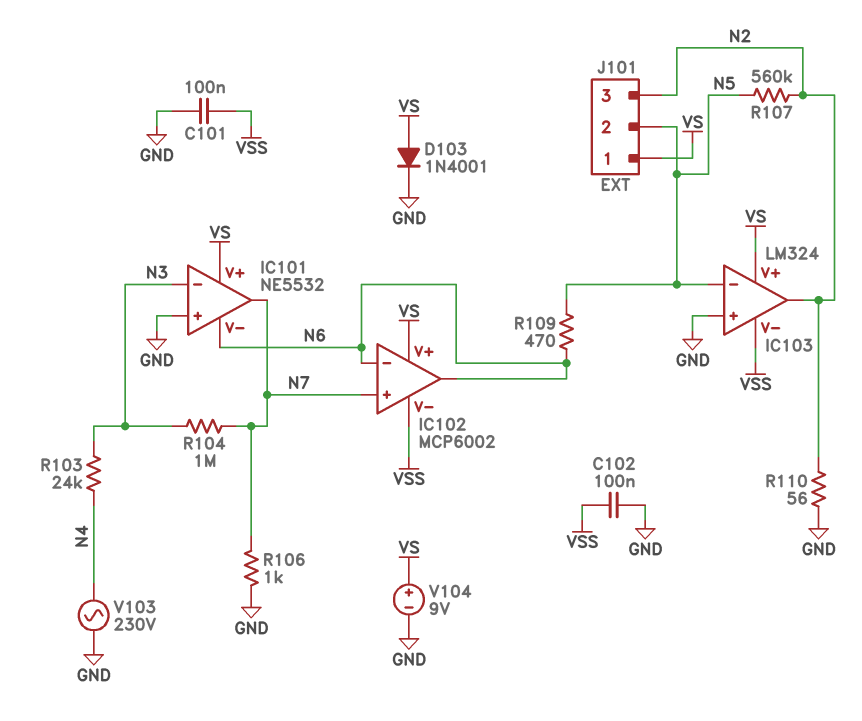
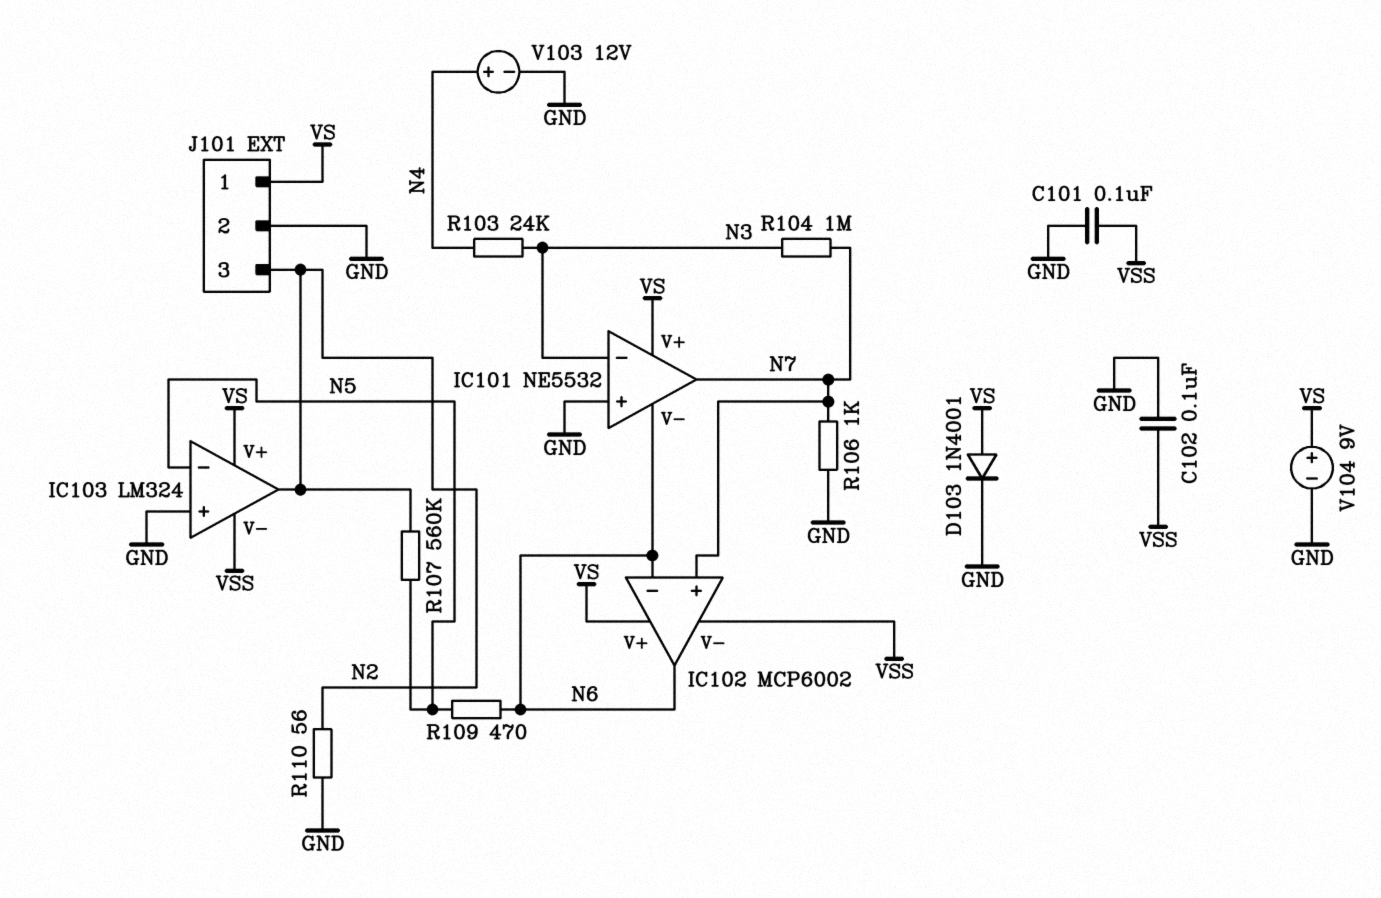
J101 pin 2: N5 -> GND
V103: AC 230V (GND, N4) -> 12V (plus N4, minus GND)

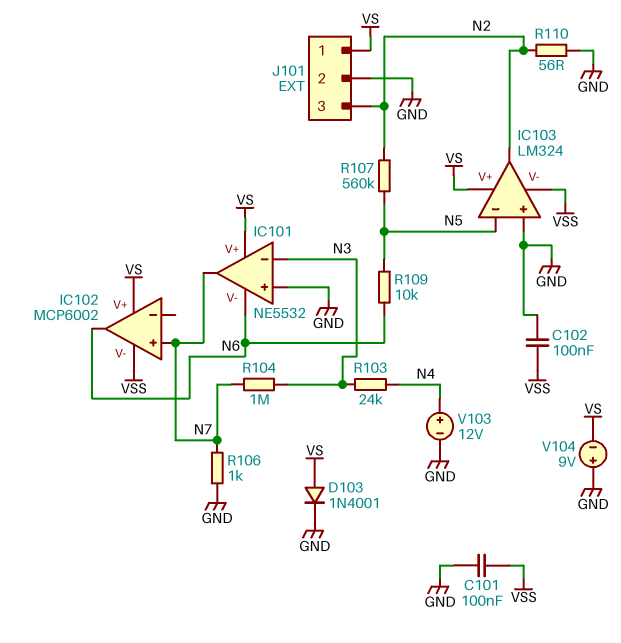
IC102 pin in-: N6 -> none
R109: 470 (N5, N6) -> 10k (N5, N6)
V104: 9V (plus VS, minus GND) -> 9V (plus GND, minus VS)

